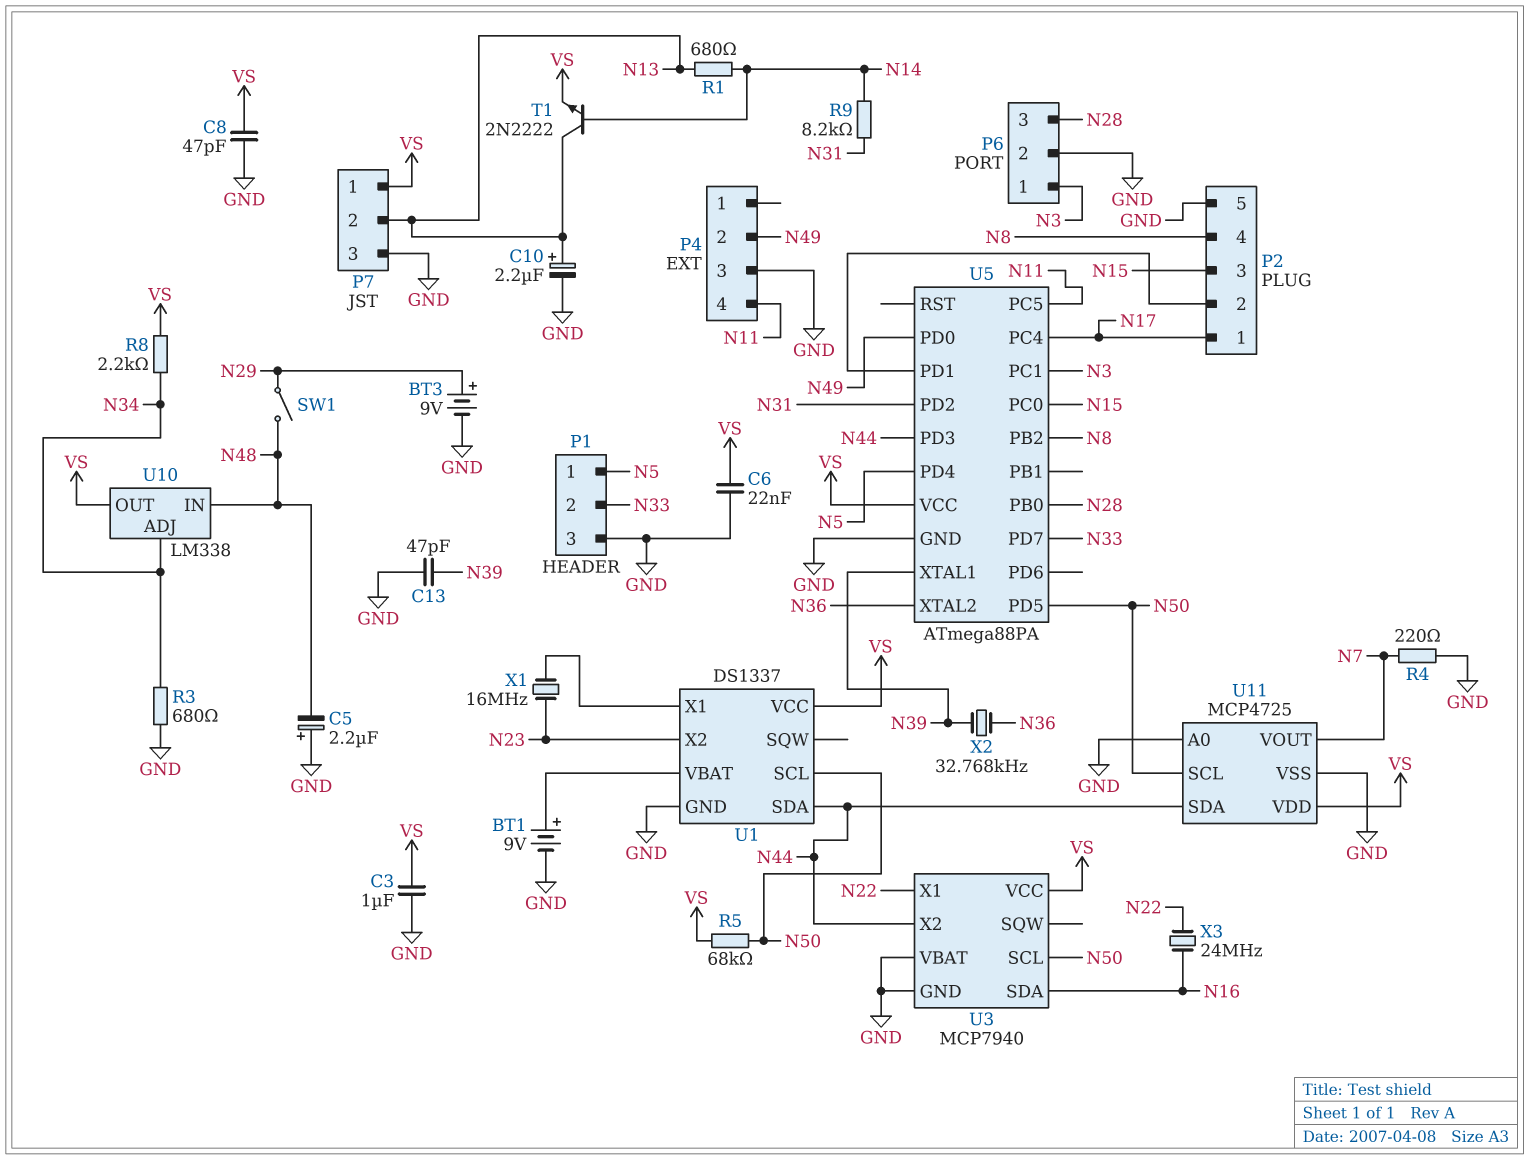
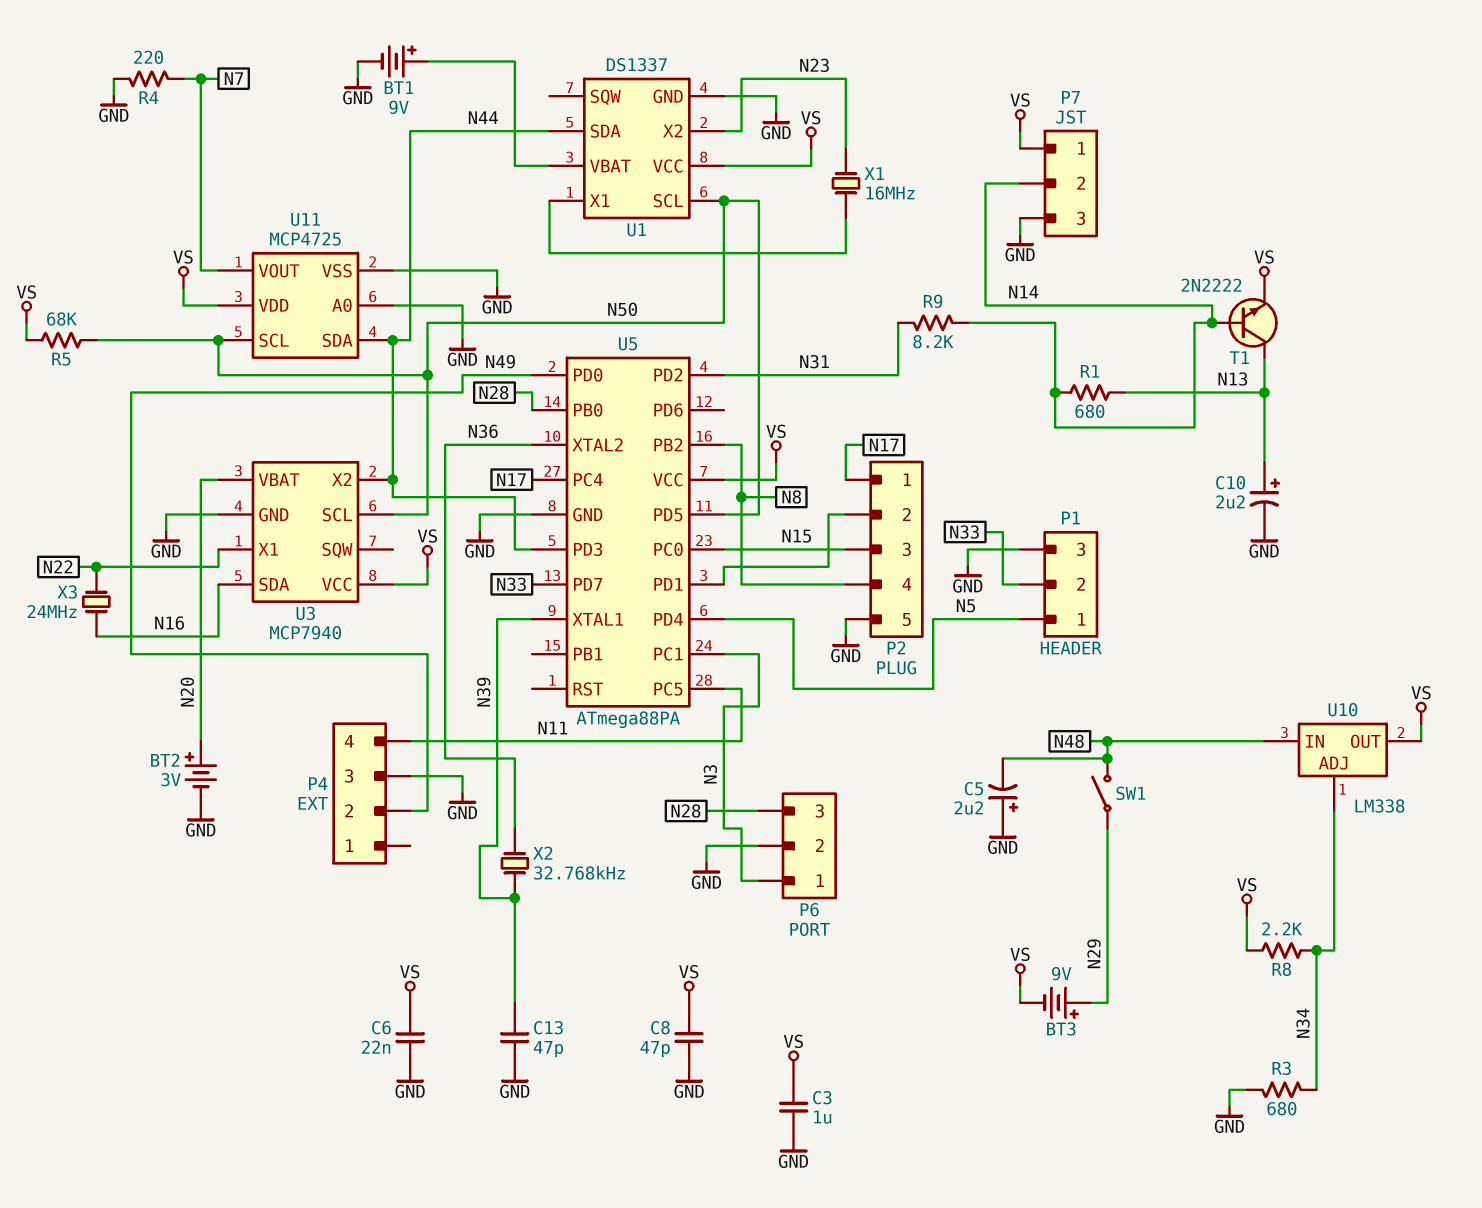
BT2: none -> 3V (plus N20, minus GND)
BT3: 9V (plus N29, minus GND) -> 9V (plus N29, minus VS)
P7 pin 2: N13 -> N14
U3 pin VBAT: GND -> N20

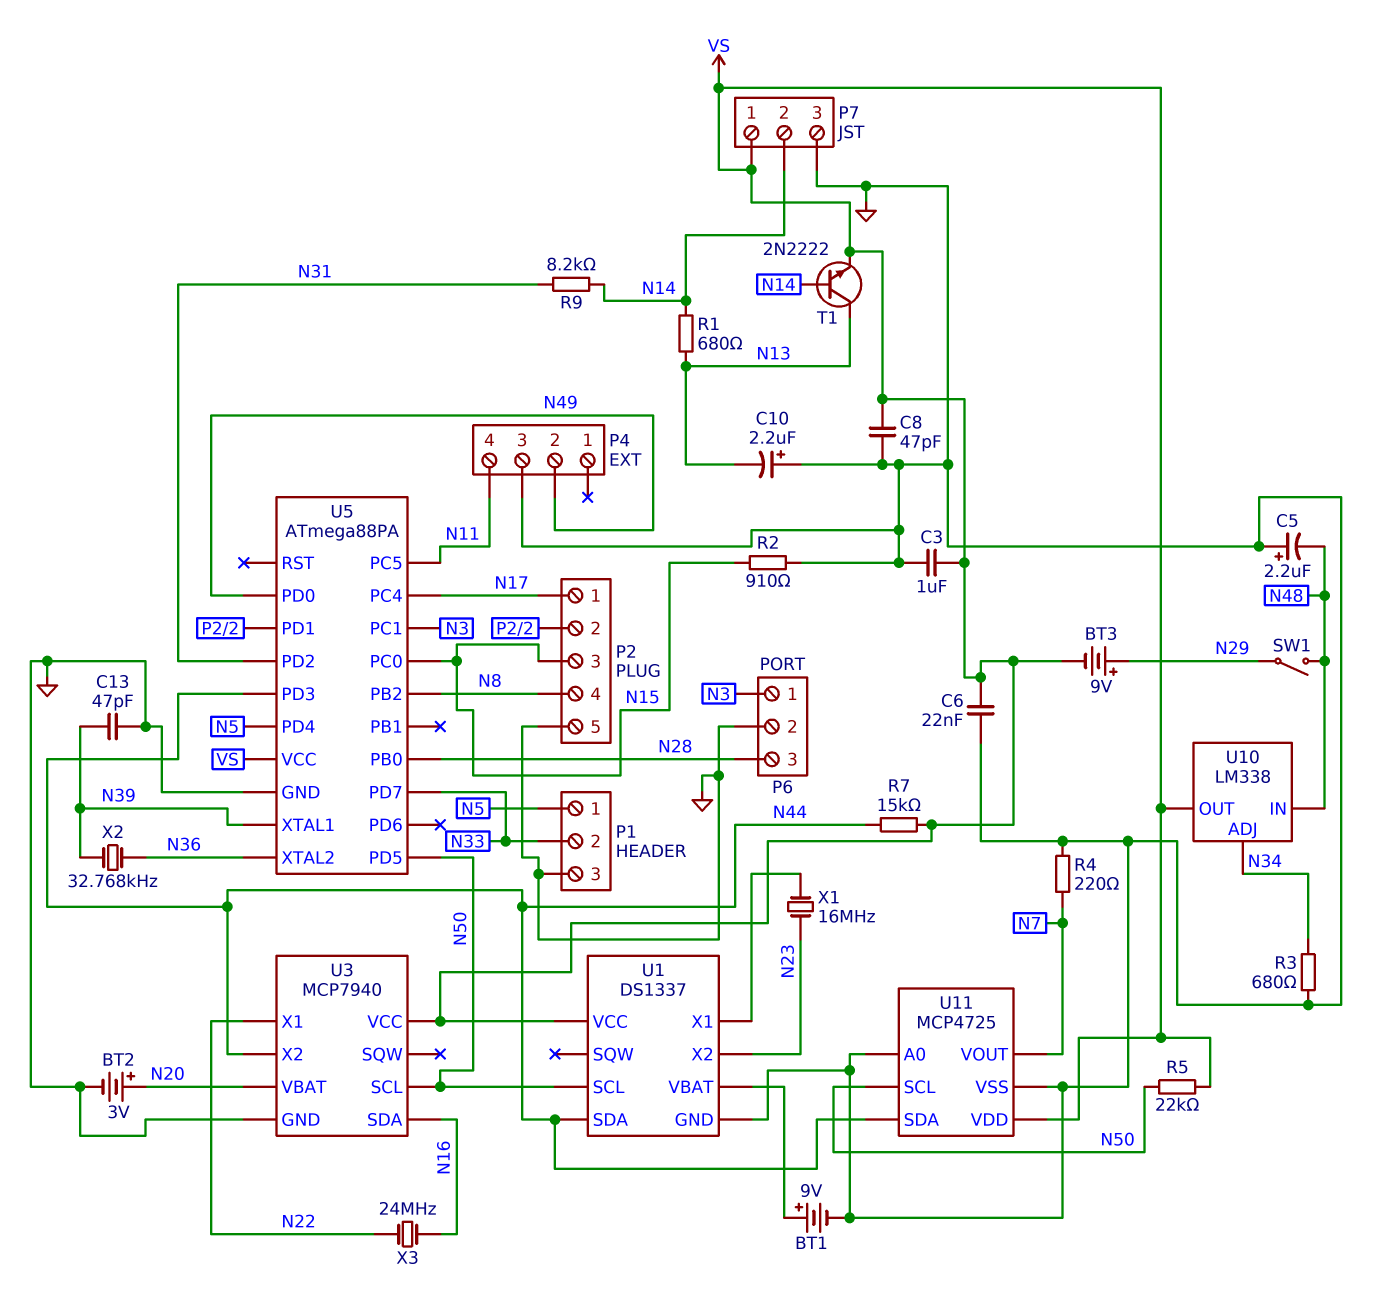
C10: 2.2uF (plus N13, minus GND) -> 2.2uF (plus GND, minus N13)
R2: none -> 910 (GND, N15)
R5: 68k (N50, VS) -> 22k (N50, VS)
R7: none -> 15k (N44, VS)
R8: 2.2k (N34, VS) -> none

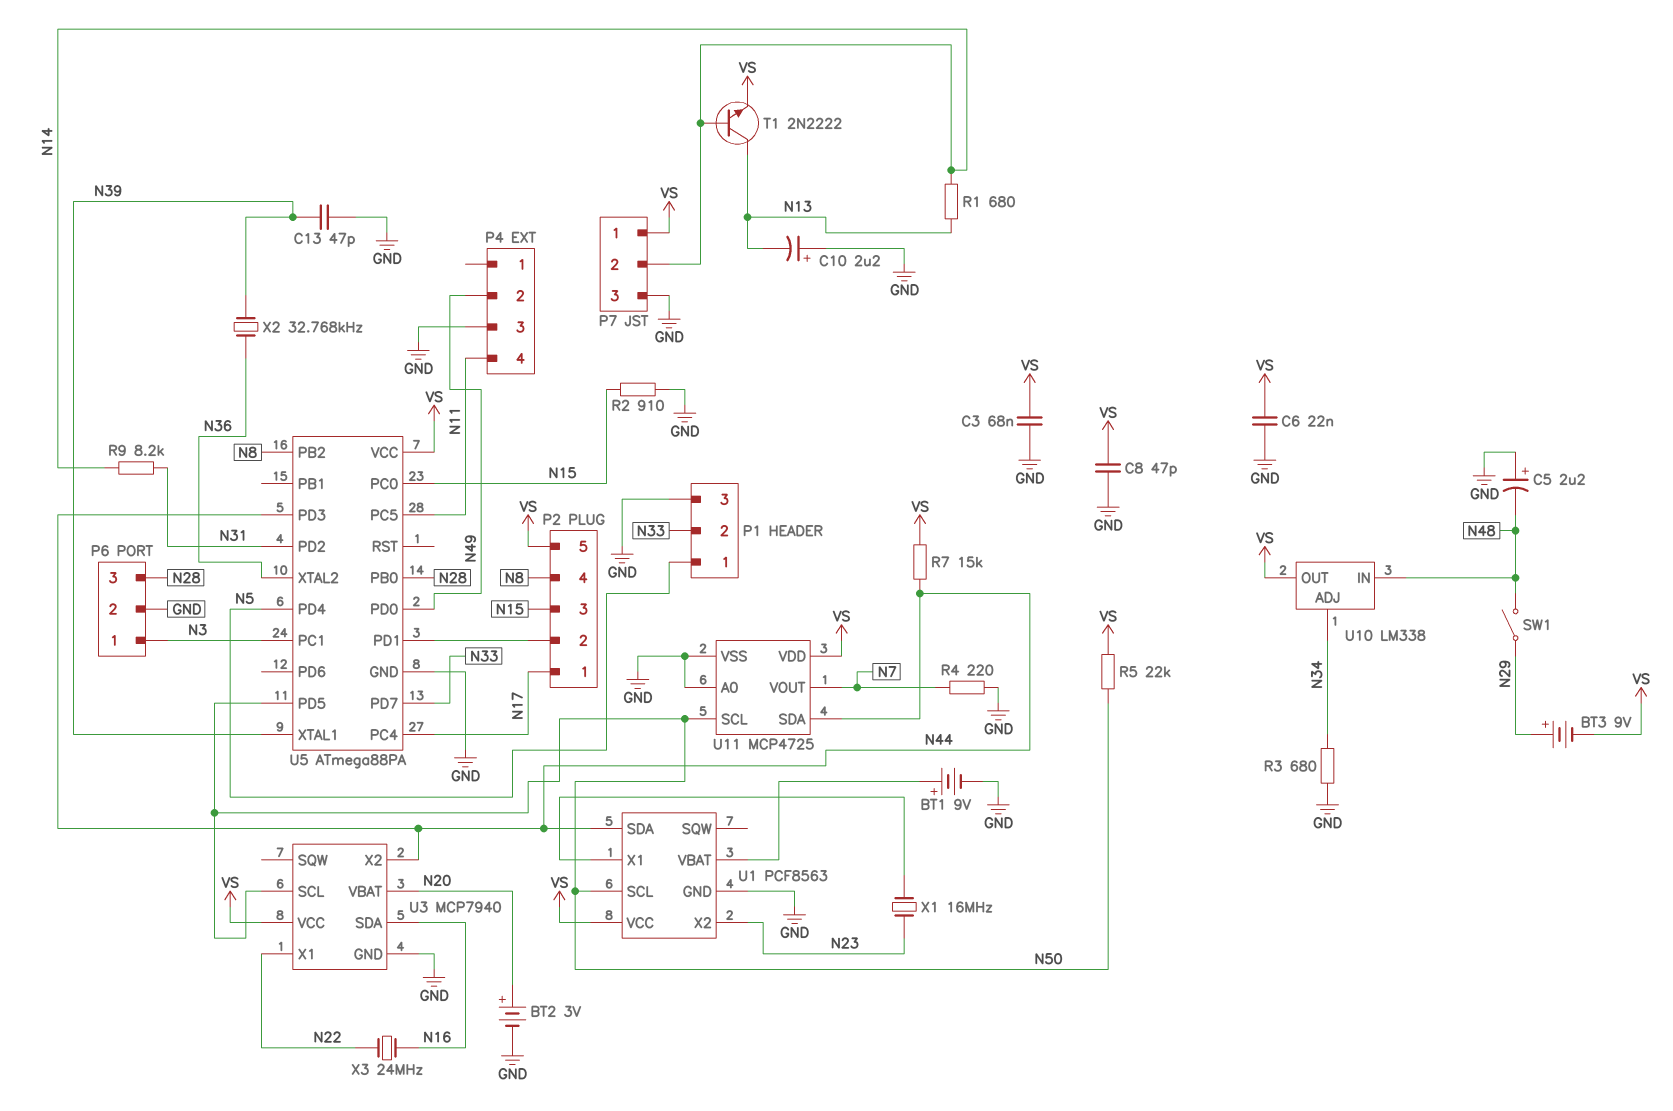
C3: 1uF (GND, VS) -> 68nF (GND, VS)
P2 pin 5: GND -> VS
U1: DS1337 -> PCF8563

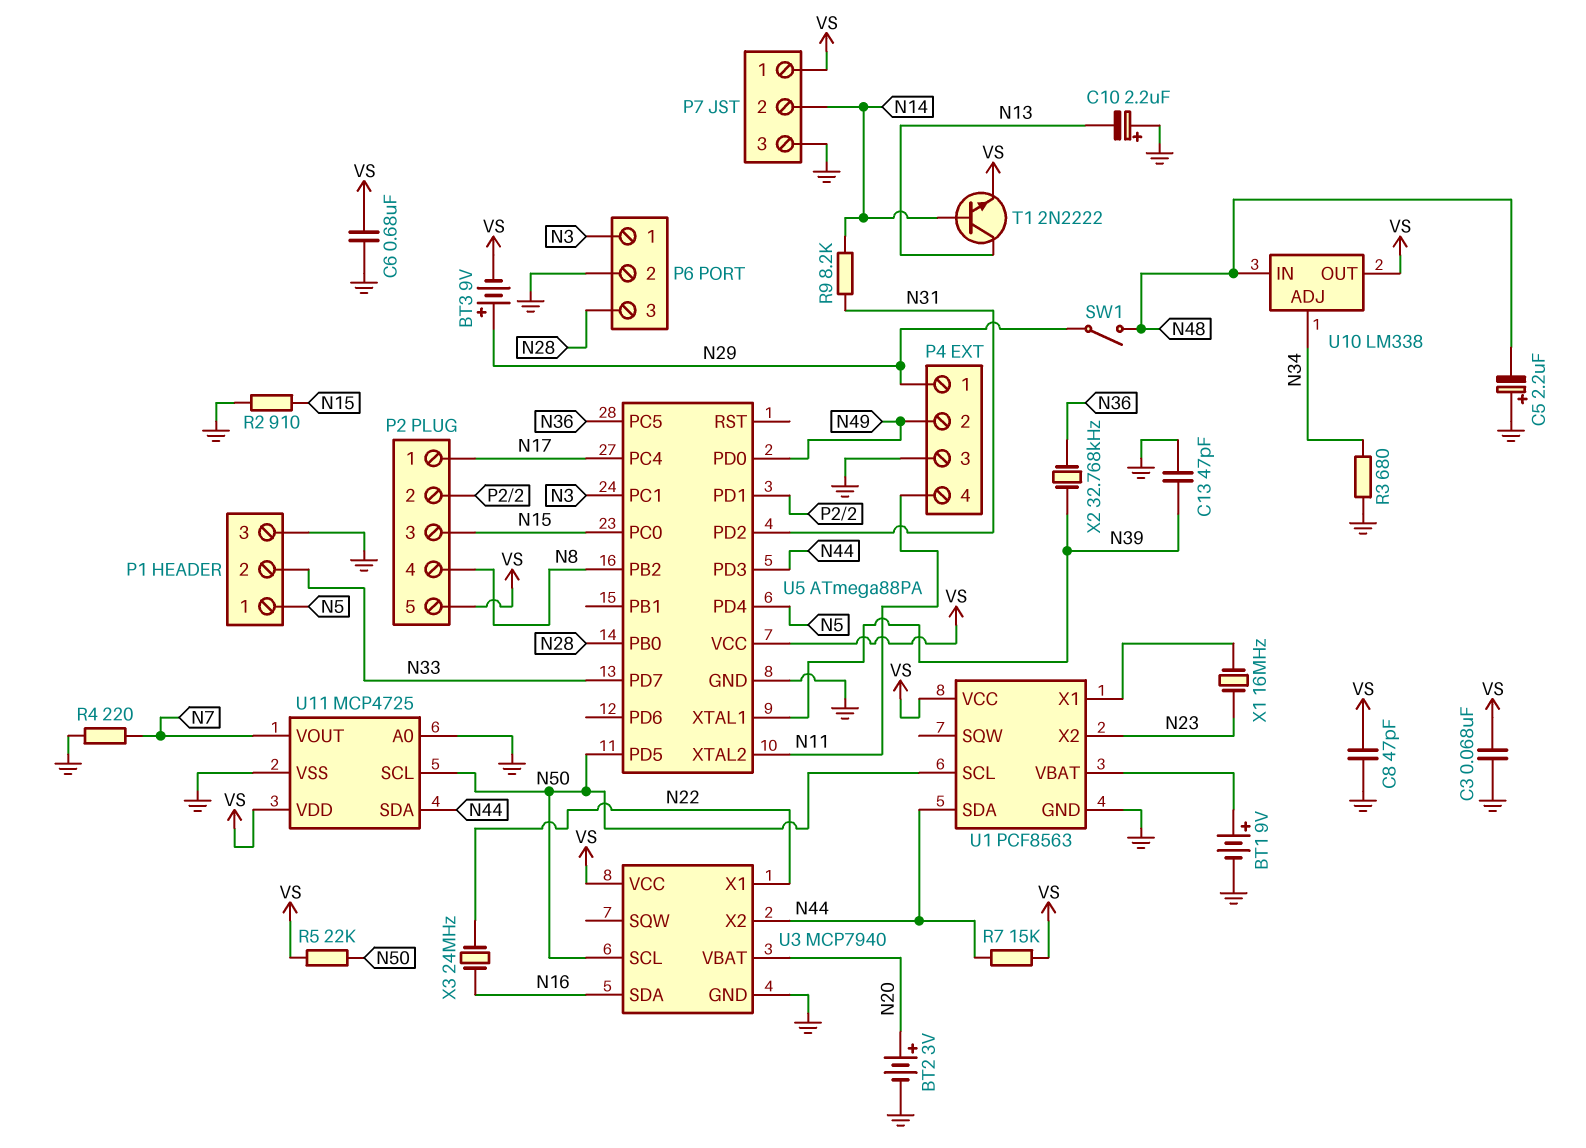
C6: 22nF (GND, VS) -> 680nF (GND, VS)
P4 pin 1: none -> N29
R1: 680 (N13, N14) -> none
U5 pin PC5: N11 -> N36
U5 pin XTAL2: N36 -> N11

